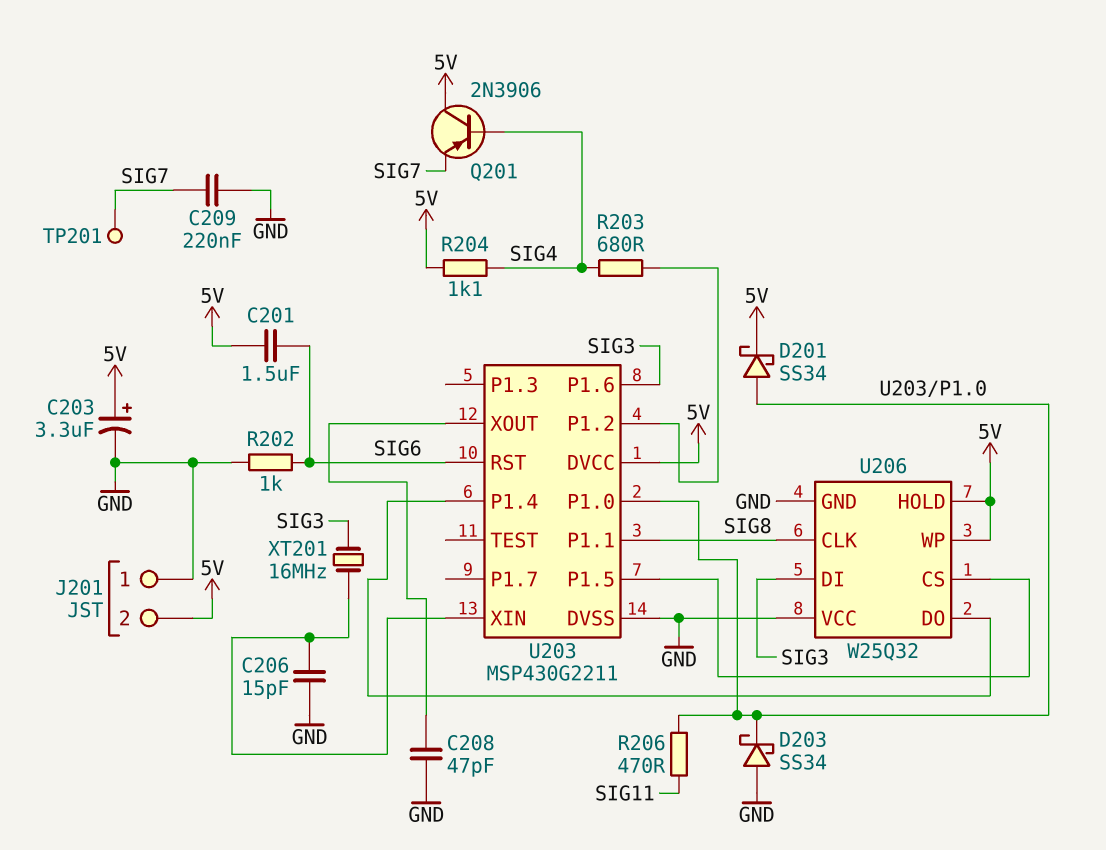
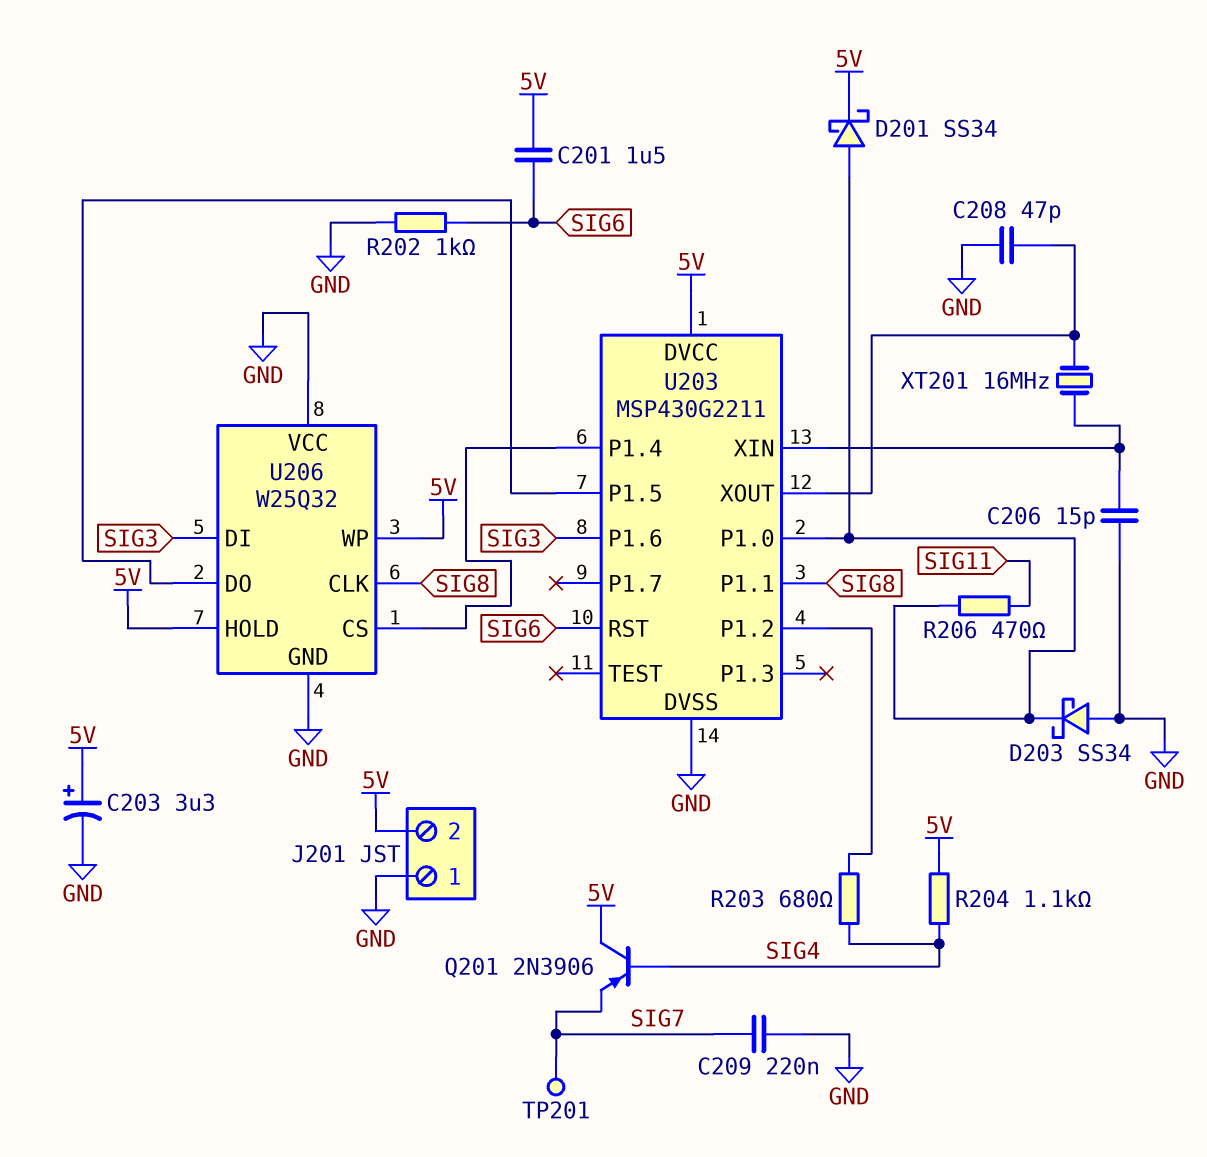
U206 pin CS: U203/P1.5 -> U203/P1.4
U206 pin DO: U203/P1.4 -> U203/P1.5
XT201: 16MHz (SIG3, U203/XIN) -> 16MHz (U203/XIN, U203/XOUT)

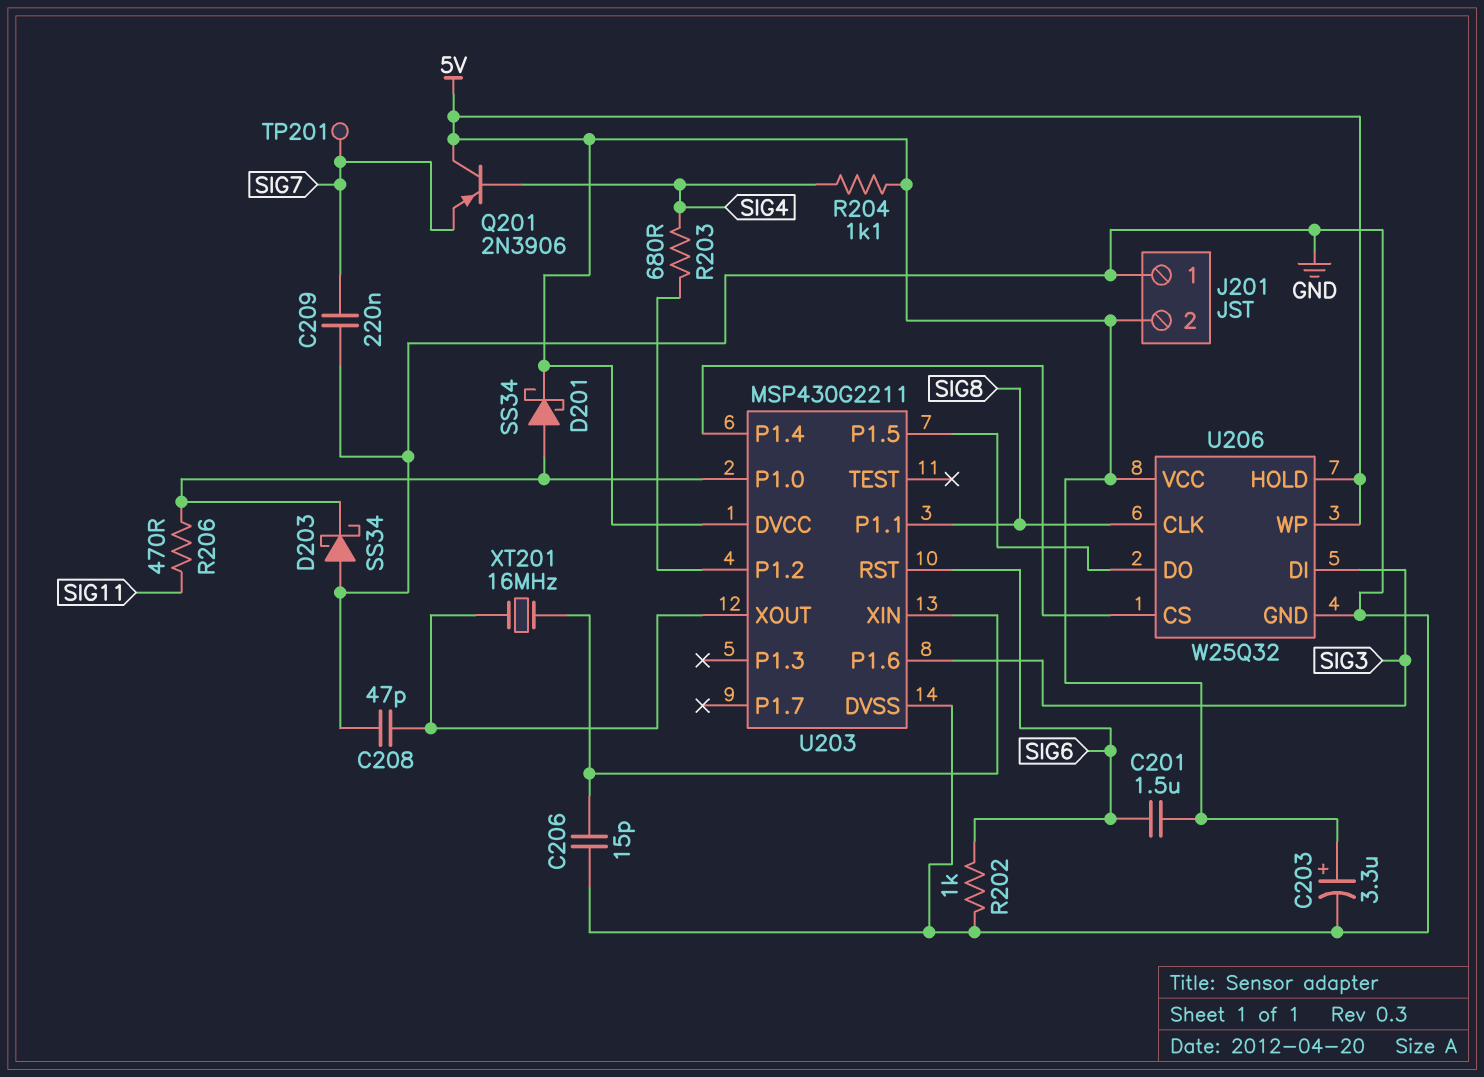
U206 pin VCC: GND -> 5V

